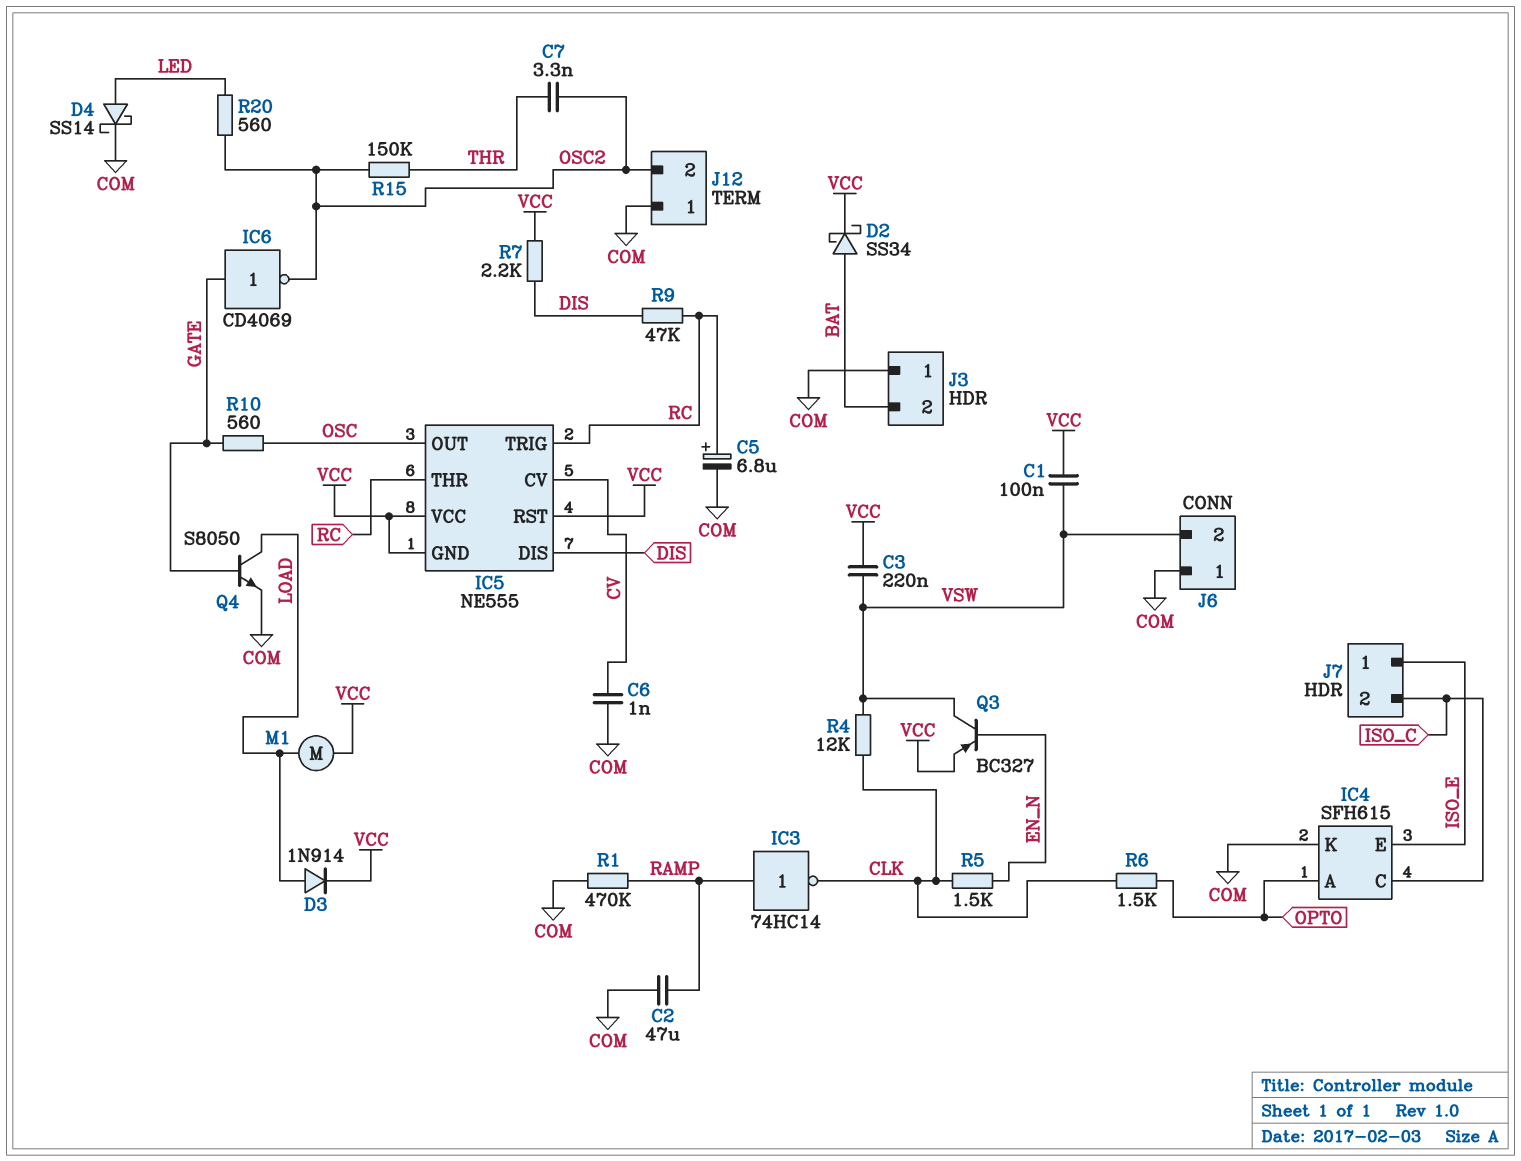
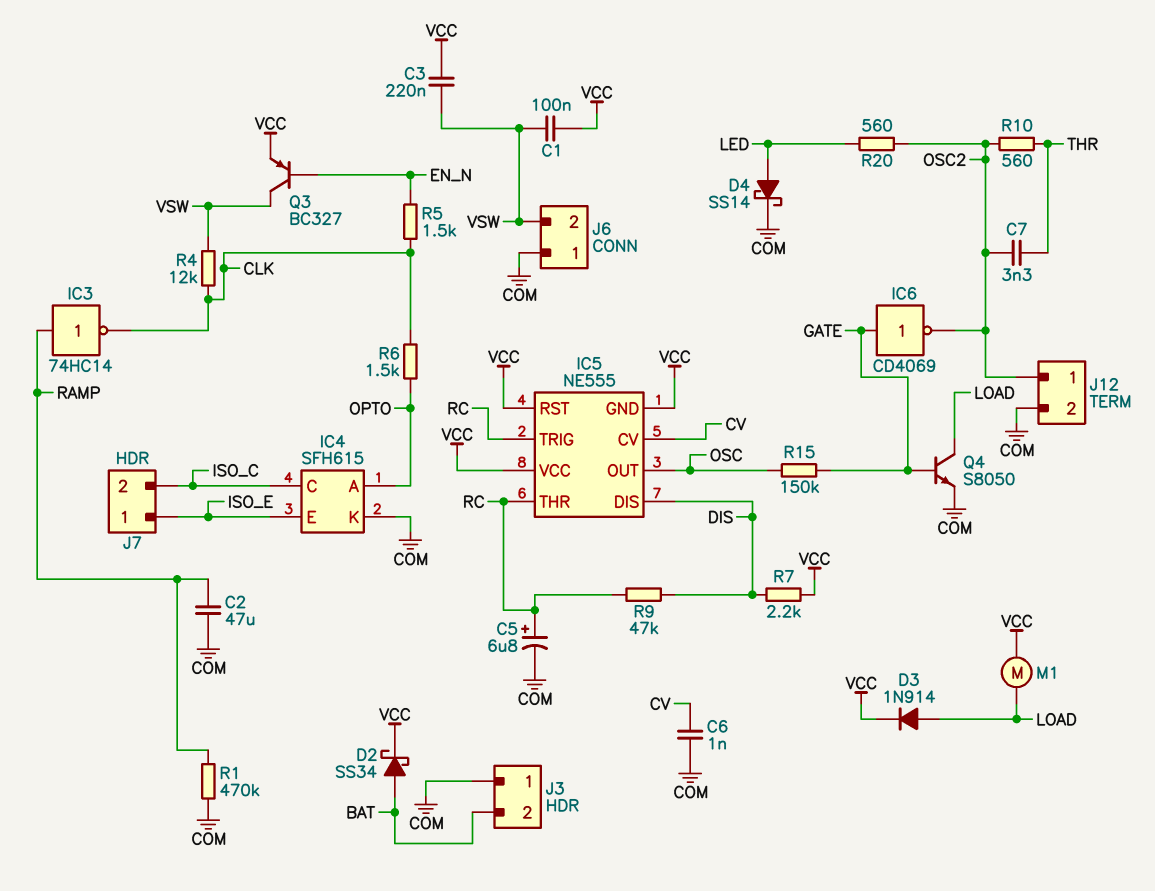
J12 pin 1: COM -> OSC2
J12 pin 2: OSC2 -> COM
R10: 560 (GATE, OSC) -> 560 (OSC2, THR)
R15: 150k (OSC2, THR) -> 150k (GATE, OSC)

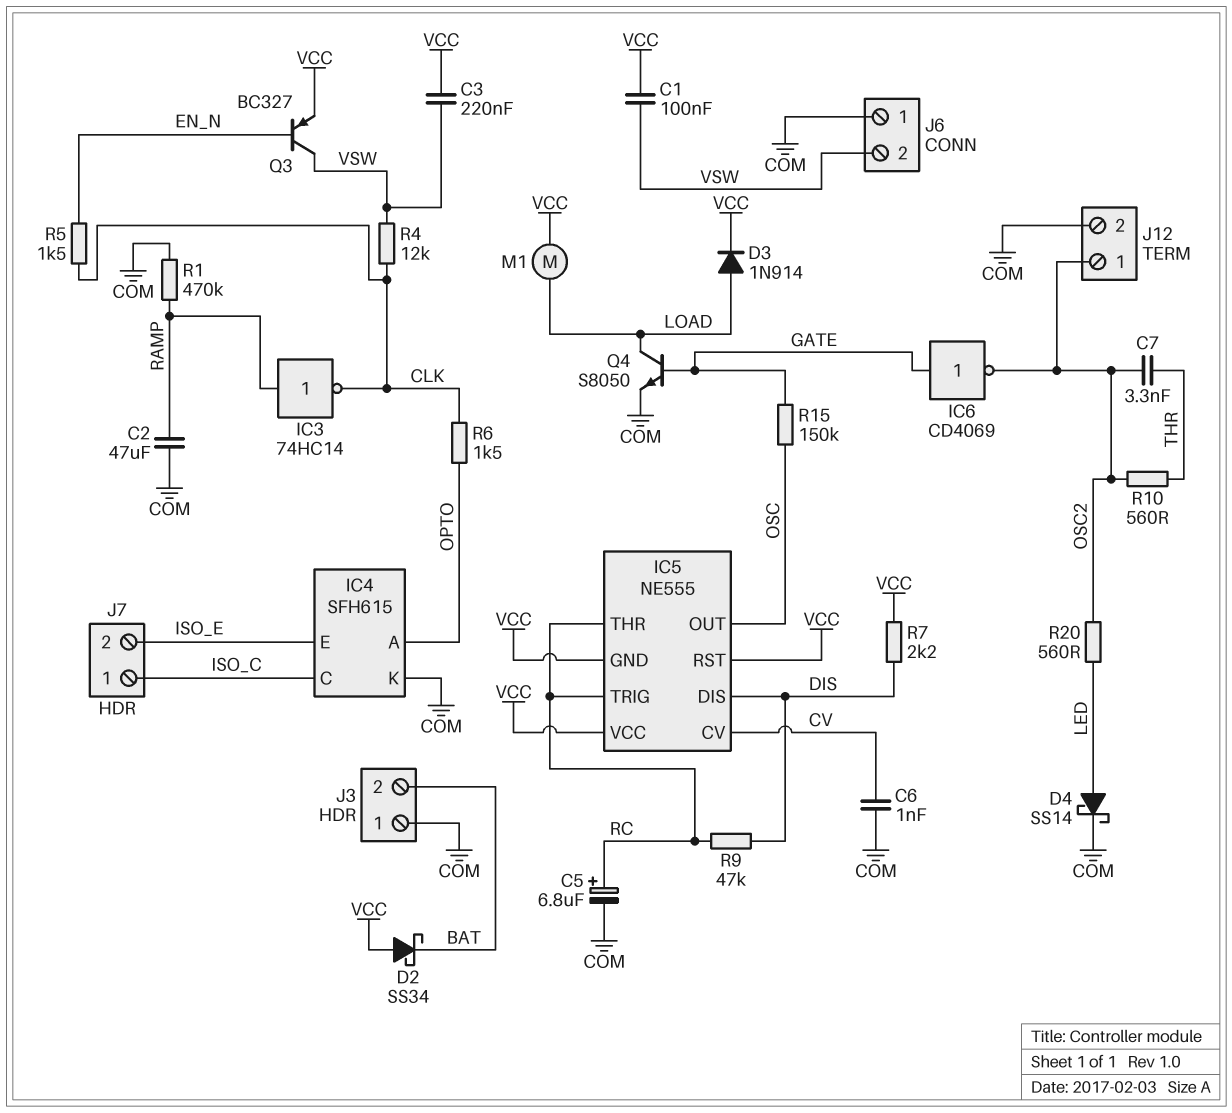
D2: schottky SS34 (A BAT, K VCC) -> schottky SS34 (A VCC, K BAT)
J7 pin 1: ISO_E -> ISO_C
J7 pin 2: ISO_C -> ISO_E

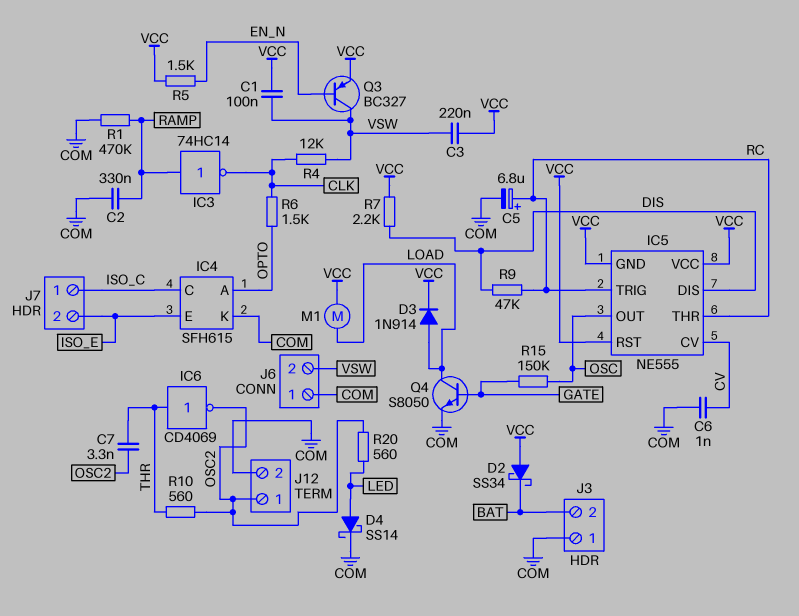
C2: 47uF (COM, RAMP) -> 330nF (COM, RAMP)
IC6: NOT CD4069 (in GATE, out OSC2) -> NOT CD4069 (in THR, out OSC2)
R5: 1.5k (CLK, EN_N) -> 1.5k (EN_N, VCC)

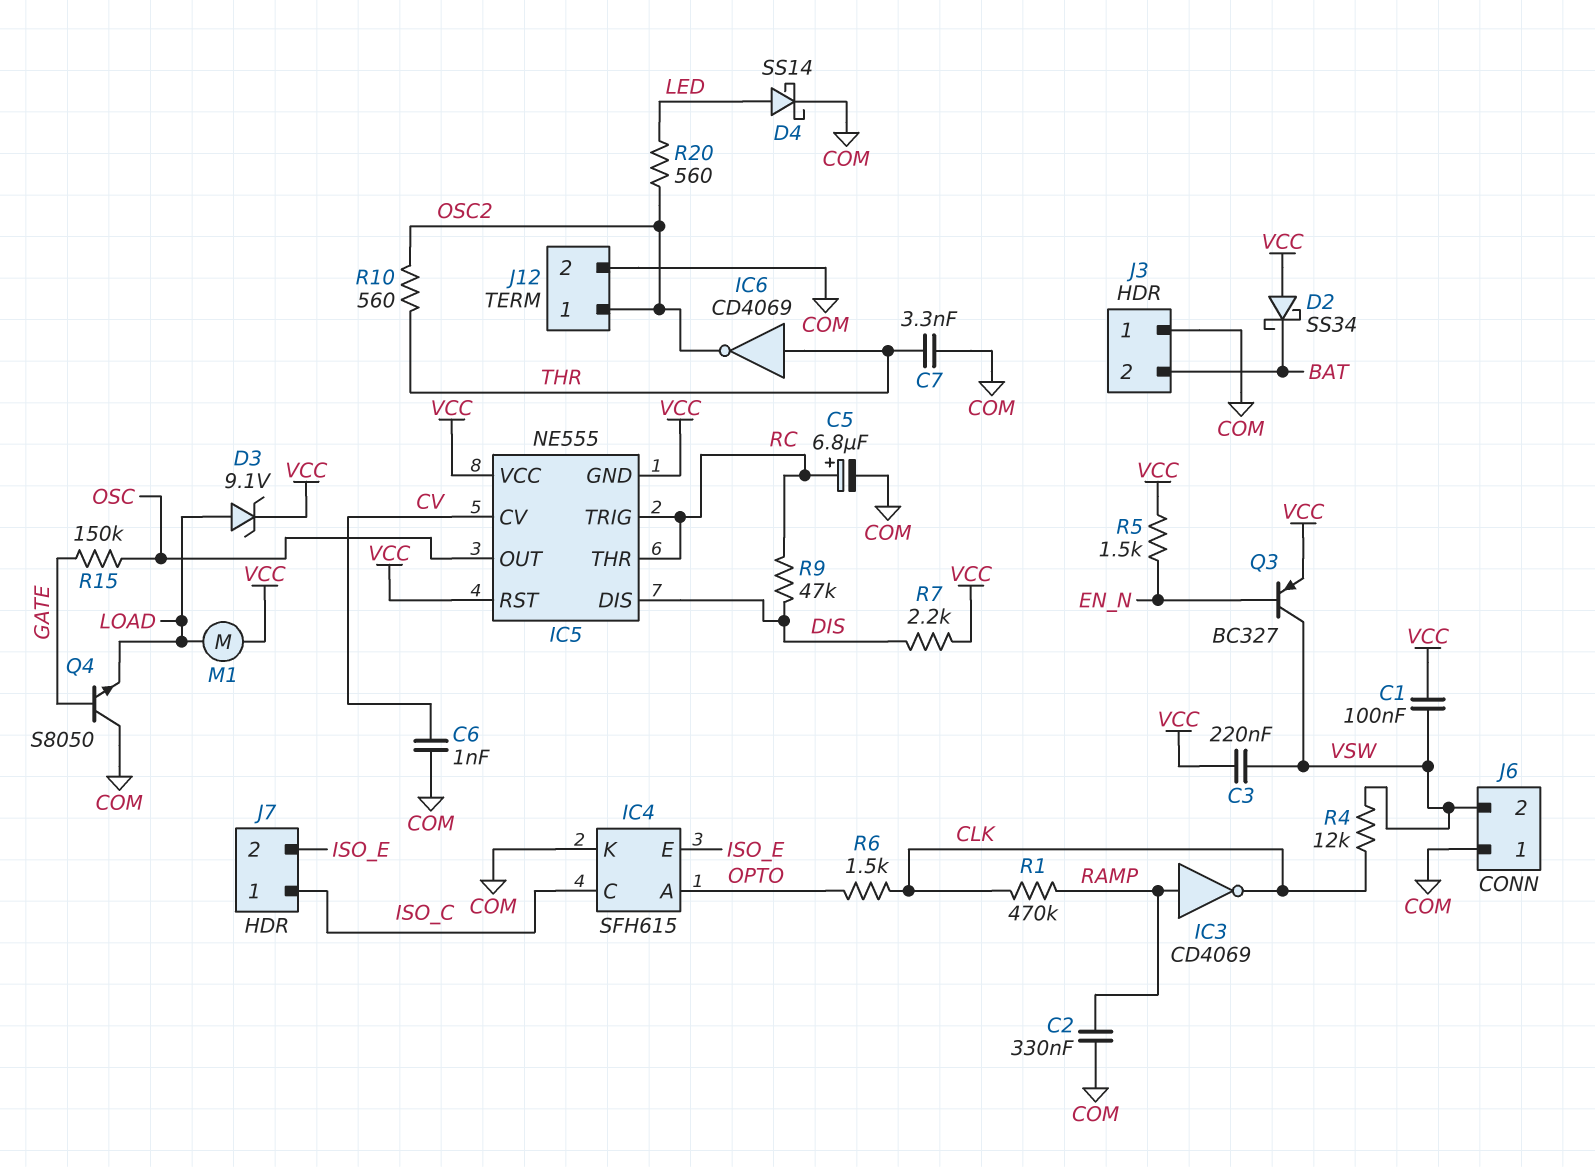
C7: 3.3nF (OSC2, THR) -> 3.3nF (COM, THR)
D3: diode 1N914 (A LOAD, K VCC) -> zener 9.1V (A LOAD, K VCC)
IC3: NOT 74HC14 (in RAMP, out CLK) -> NOT CD4069 (in RAMP, out CLK)
Q4: NPN S8050 (B GATE, C LOAD, E COM) -> NPN S8050 (B GATE, C COM, E LOAD)
R1: 470k (COM, RAMP) -> 470k (CLK, RAMP)

